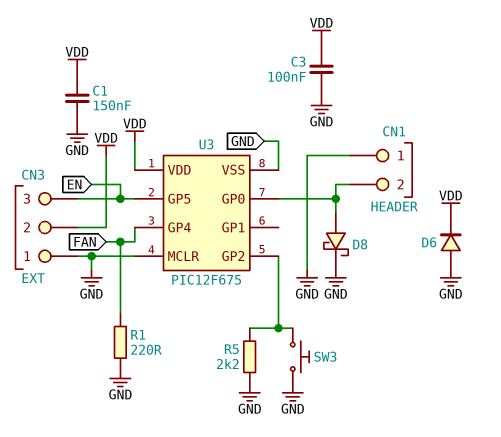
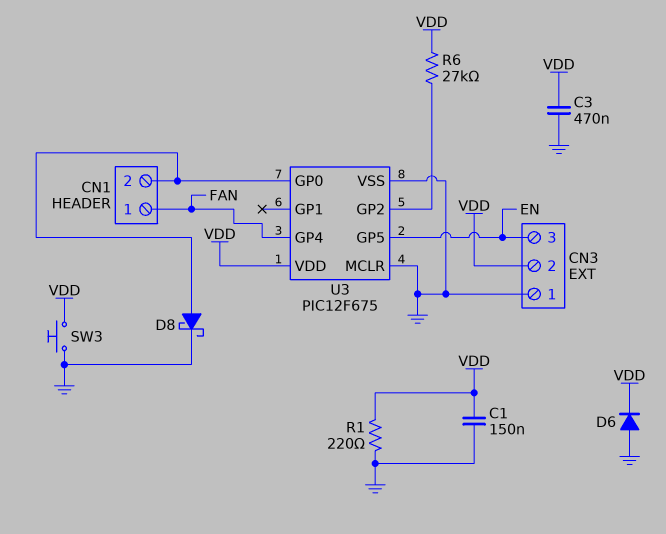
C3: 100nF (GND, VDD) -> 470nF (GND, VDD)
CN1 pin 1: GND -> FAN
R1: 220 (FAN, GND) -> 220 (GND, VDD)
R5: 2.2k (GND, U3/GP2) -> none
R6: none -> 27k (U3/GP2, VDD)
SW3: button (GND, U3/GP2) -> button (GND, VDD)

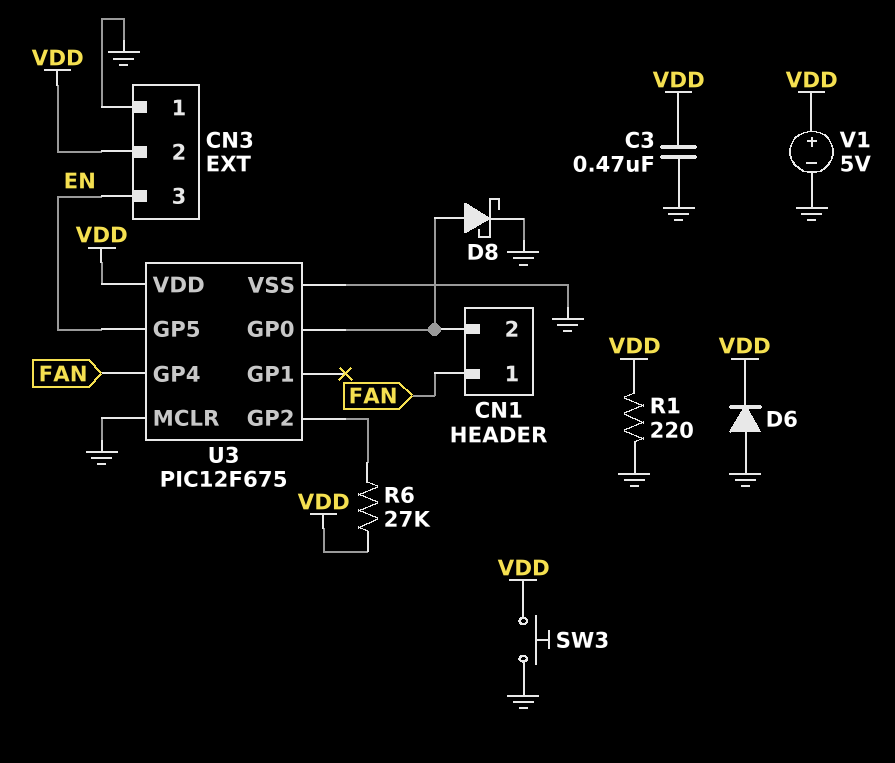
C1: 150nF (GND, VDD) -> none
V1: none -> 5V (plus VDD, minus GND)

